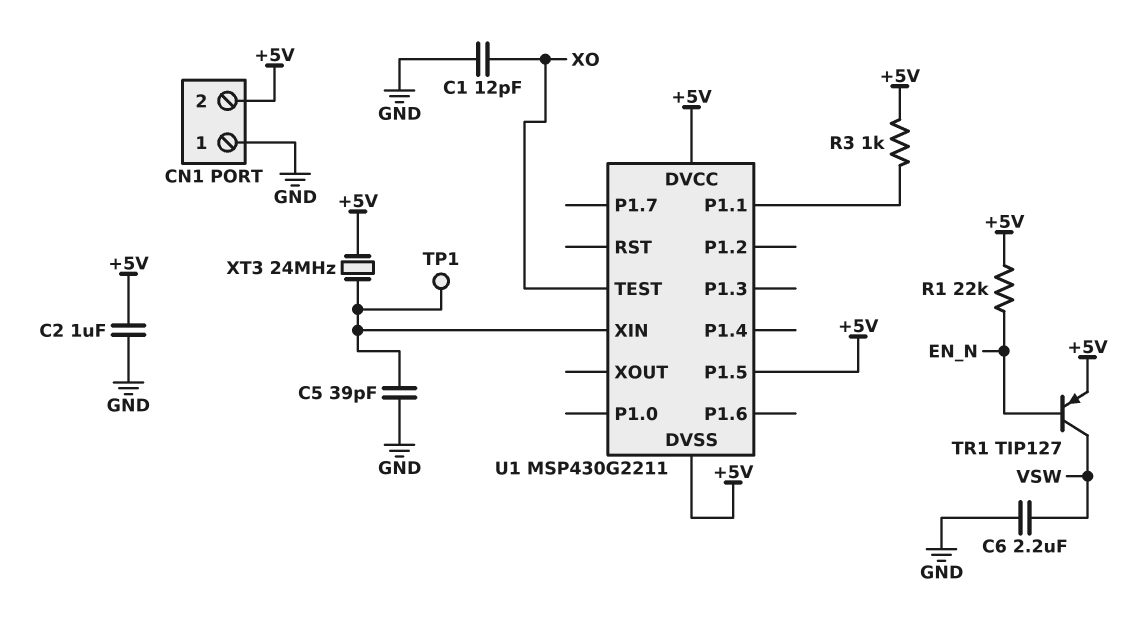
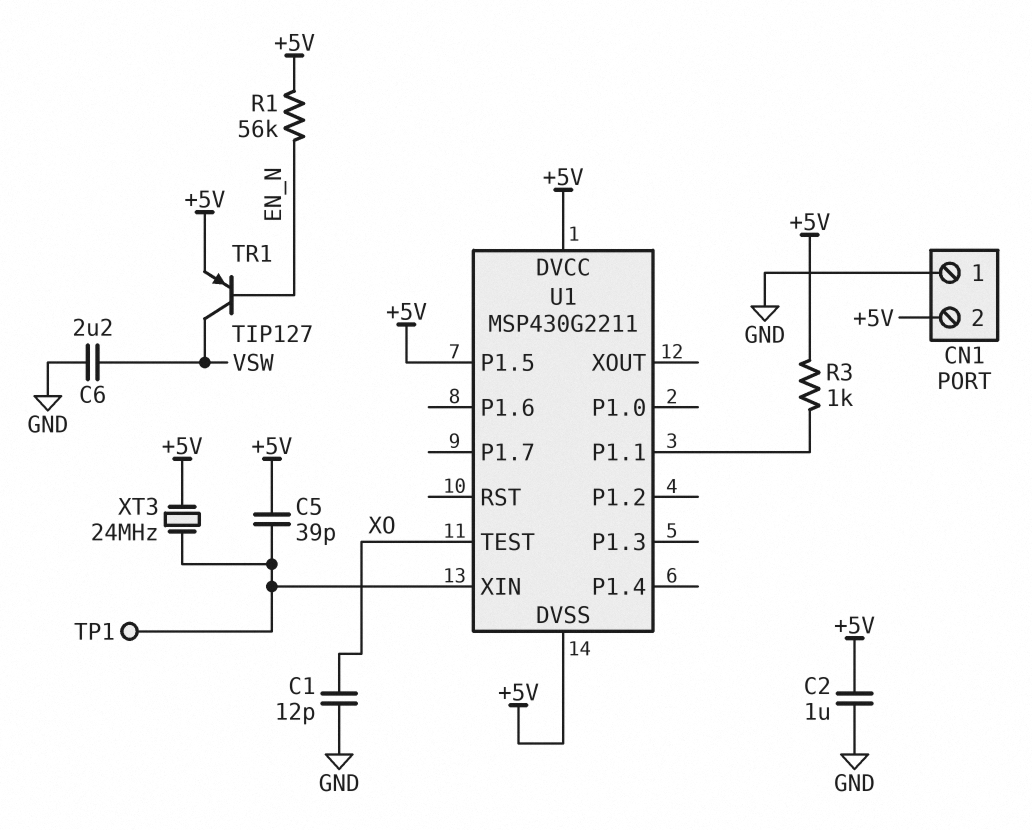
C5: 39pF (GND, U1/XIN) -> 39pF (+5V, U1/XIN)
R1: 22k (+5V, EN_N) -> 56k (+5V, EN_N)

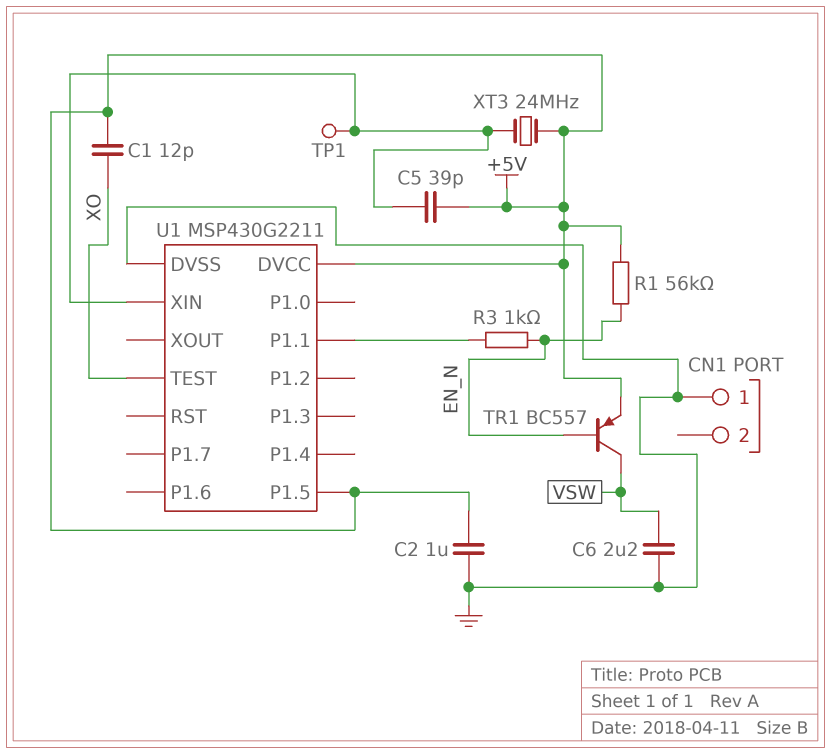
C1: 12pF (GND, XO) -> 12pF (+5V, XO)
CN1 pin 2: +5V -> none
R3: 1k (+5V, U1/P1.1) -> 1k (EN_N, U1/P1.1)
TR1: PNP TIP127 (B EN_N, C VSW, E +5V) -> PNP BC557 (B EN_N, C VSW, E +5V)
U1 pin DVSS: +5V -> GND

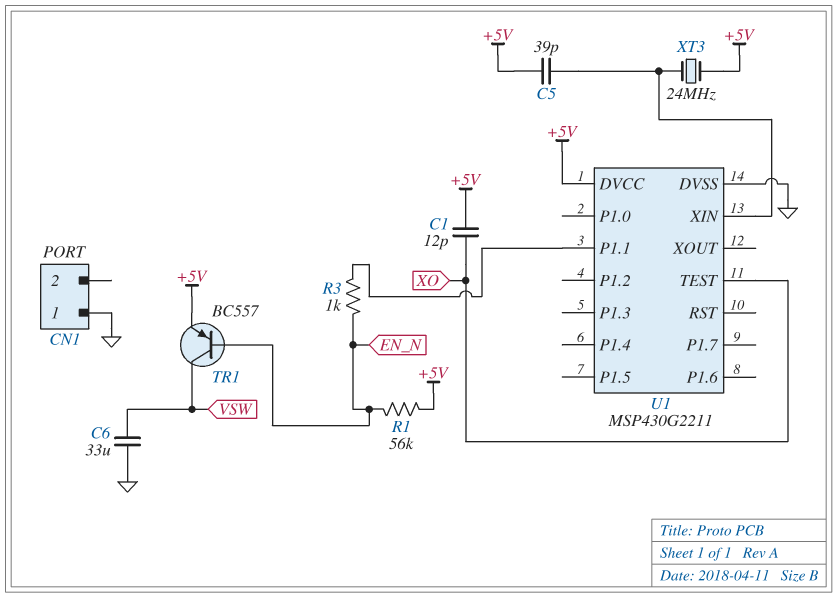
C2: 1uF (+5V, GND) -> none
C6: 2.2uF (GND, VSW) -> 33uF (GND, VSW)
TP1: test point (U1/XIN) -> none
U1 pin P1.5: +5V -> none

